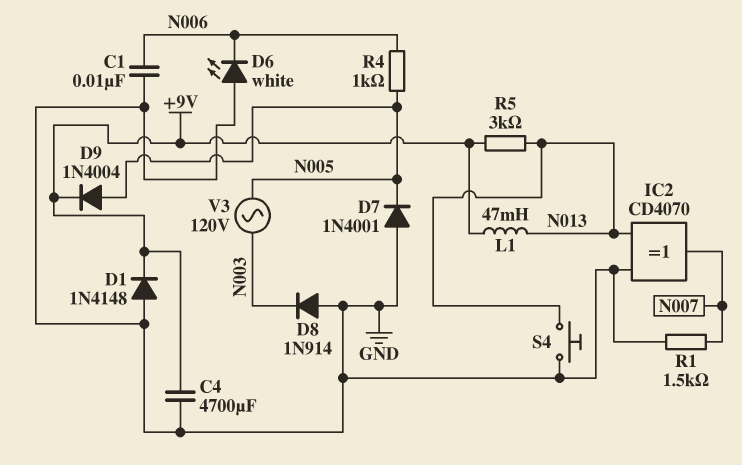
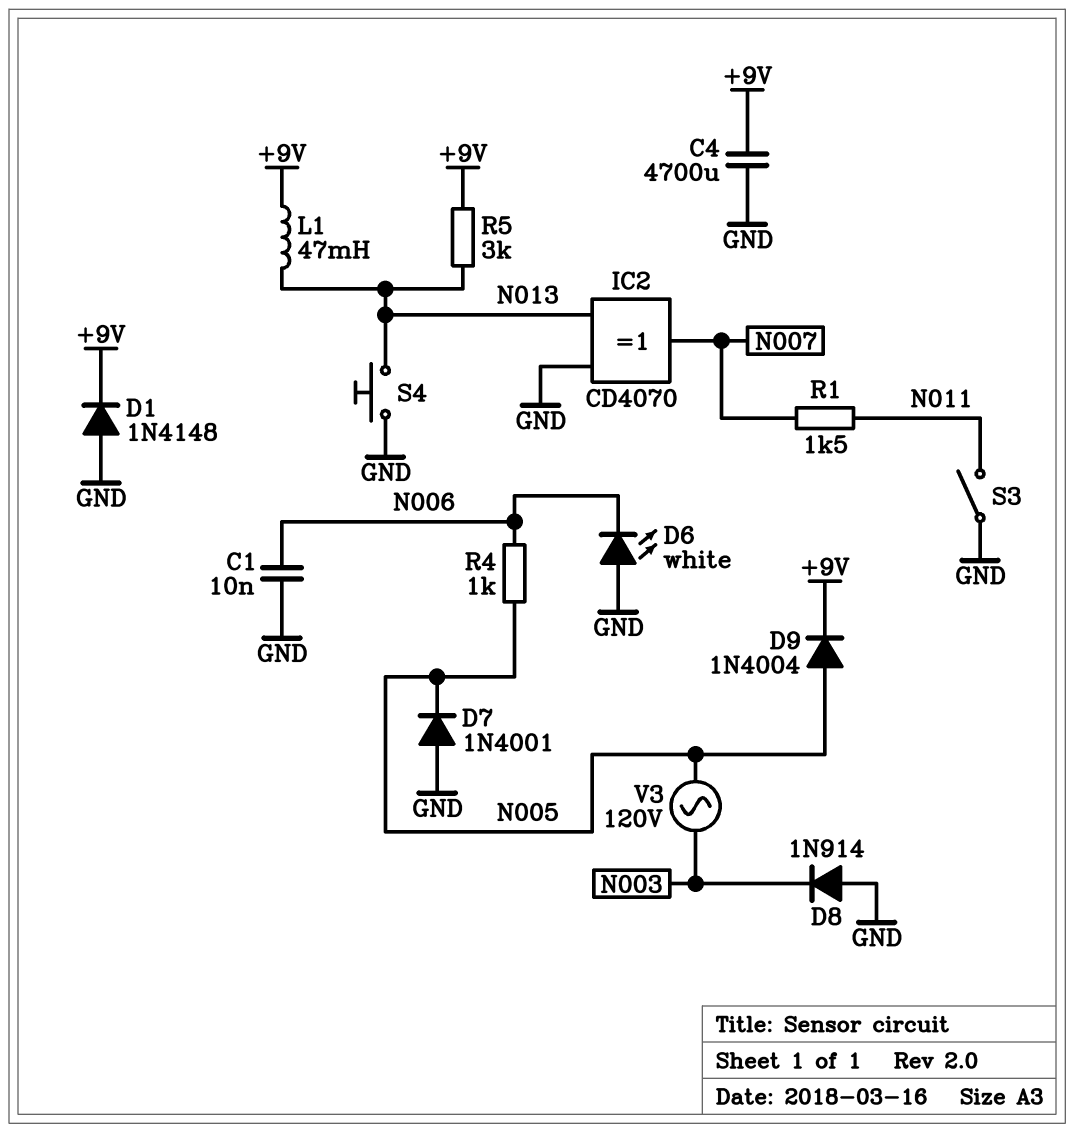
R1: 1.5k (GND, N007) -> 1.5k (N007, N011)
S3: none -> switch (GND, N011)

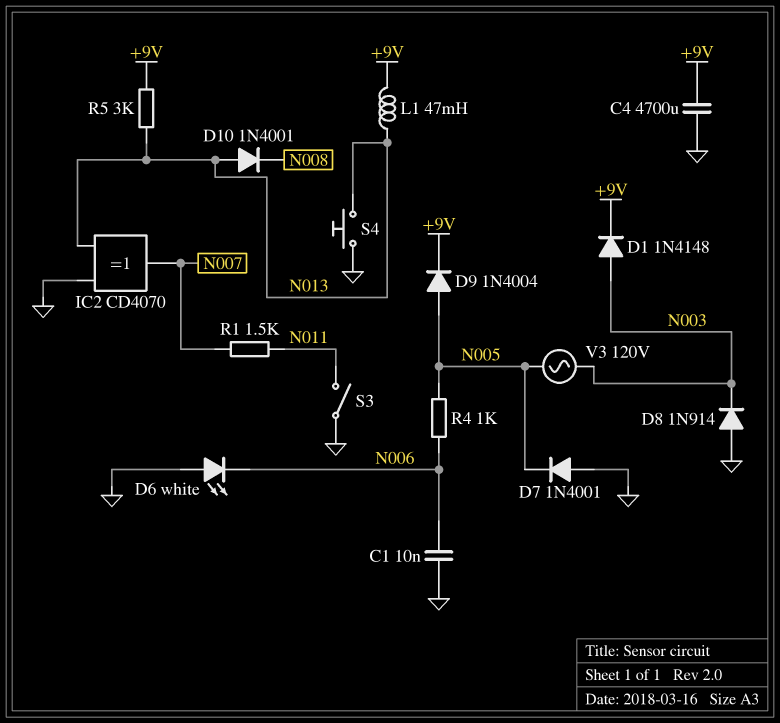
D1: diode 1N4148 (A GND, K +9V) -> diode 1N4148 (A N003, K +9V)
D10: none -> diode 1N4001 (A N013, K N008)

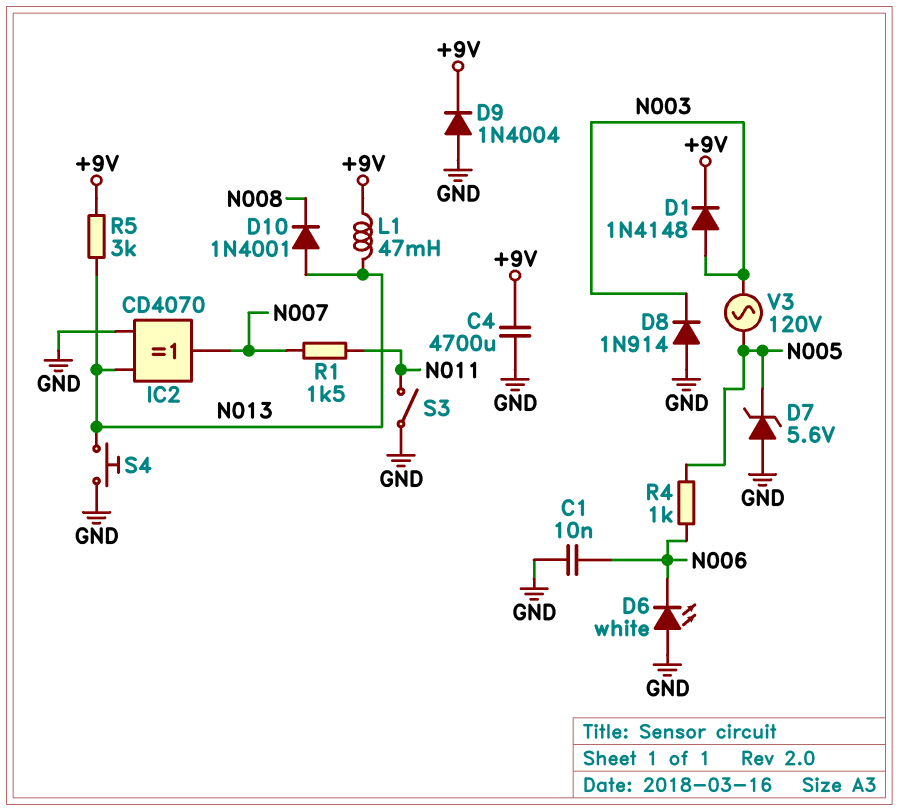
D7: diode 1N4001 (A GND, K N005) -> zener 5.6V (A GND, K N005)
D9: diode 1N4004 (A N005, K +9V) -> diode 1N4004 (A GND, K +9V)

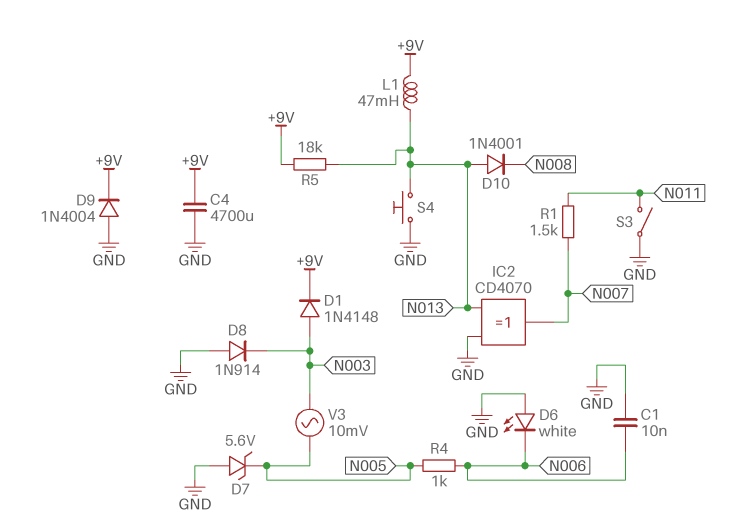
R5: 3k (+9V, N013) -> 18k (+9V, N013)
V3: AC 120V (N003, N005) -> AC 10mV (N003, N005)

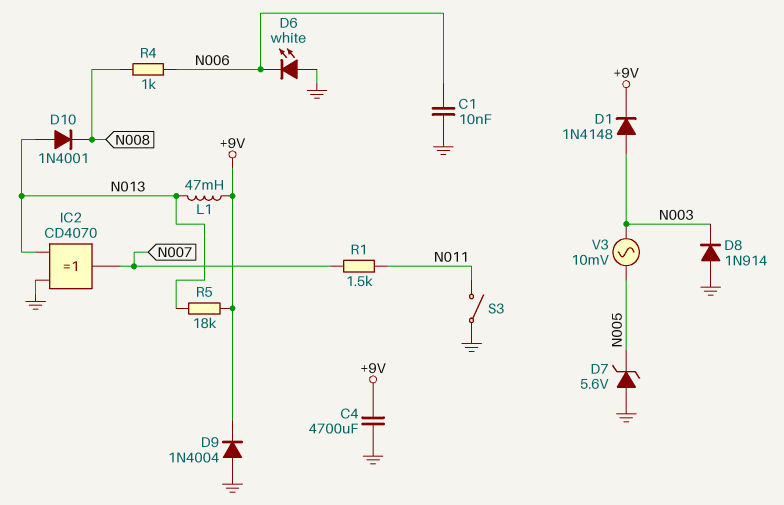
R4: 1k (N005, N006) -> 1k (N006, N008)
S4: button (GND, N013) -> none

